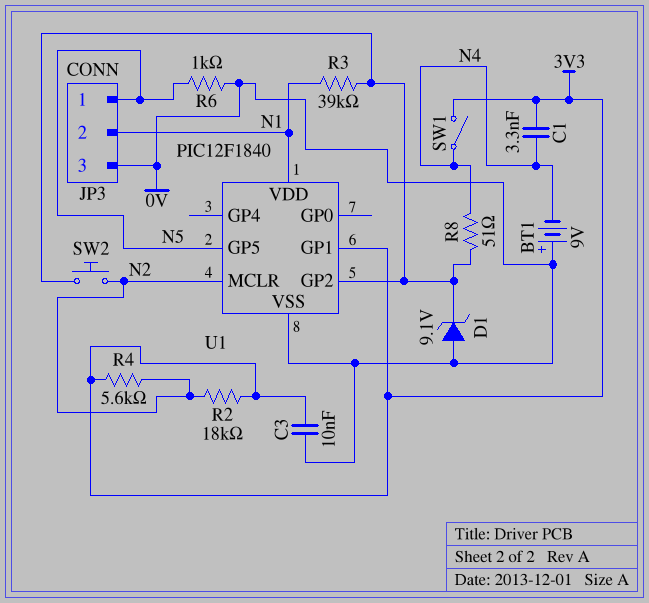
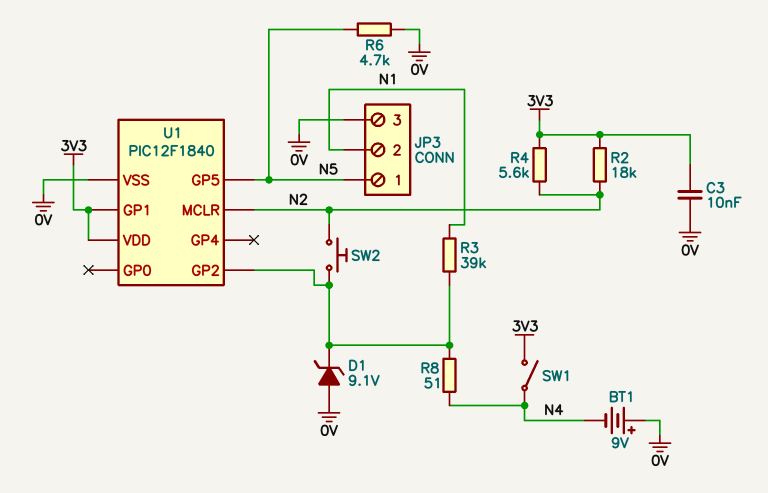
C1: 3.3nF (3V3, N4) -> none
R6: 1k (0V, N5) -> 4.7k (0V, N5)
U1 pin VDD: N1 -> 3V3

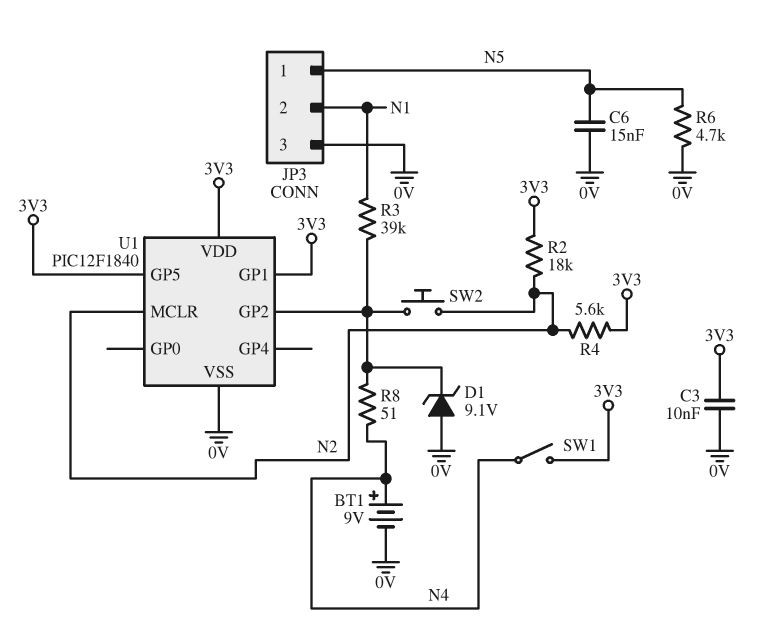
BT1: 9V (plus 0V, minus N4) -> 9V (plus N4, minus 0V)
C6: none -> 15nF (0V, N5)
U1 pin GP5: N5 -> 3V3

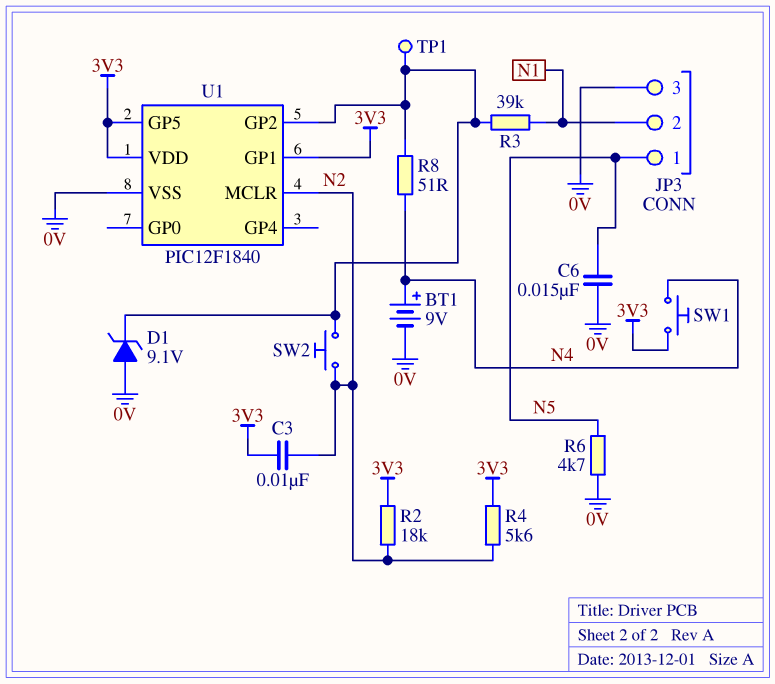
C3: 10nF (0V, 3V3) -> 10nF (3V3, N2)
SW1: switch (3V3, N4) -> button (3V3, N4)
TP1: none -> test point (U1/GP2)

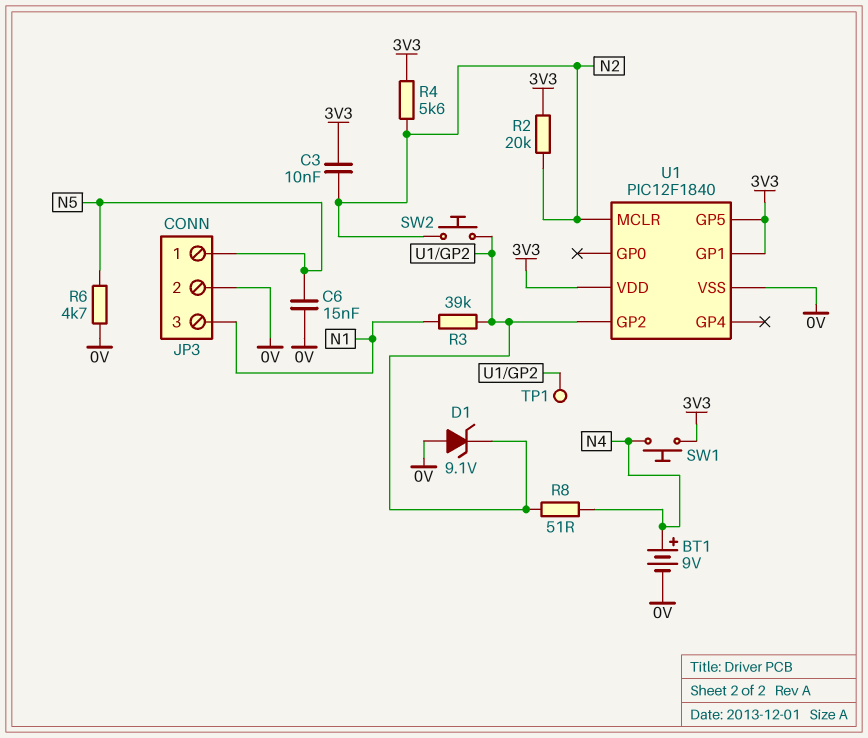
JP3 pin 2: N1 -> 0V
JP3 pin 3: 0V -> N1
R2: 18k (3V3, N2) -> 20k (3V3, N2)

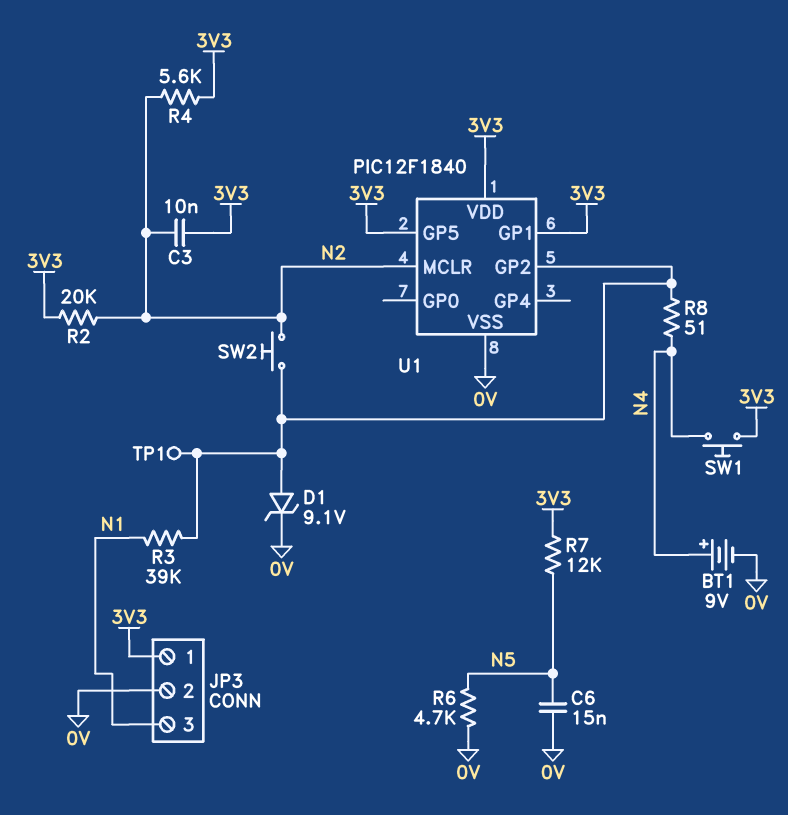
D1: zener 9.1V (A 0V, K U1/GP2) -> zener 9.1V (A U1/GP2, K 0V)
JP3 pin 1: N5 -> 3V3
R7: none -> 12k (3V3, N5)

